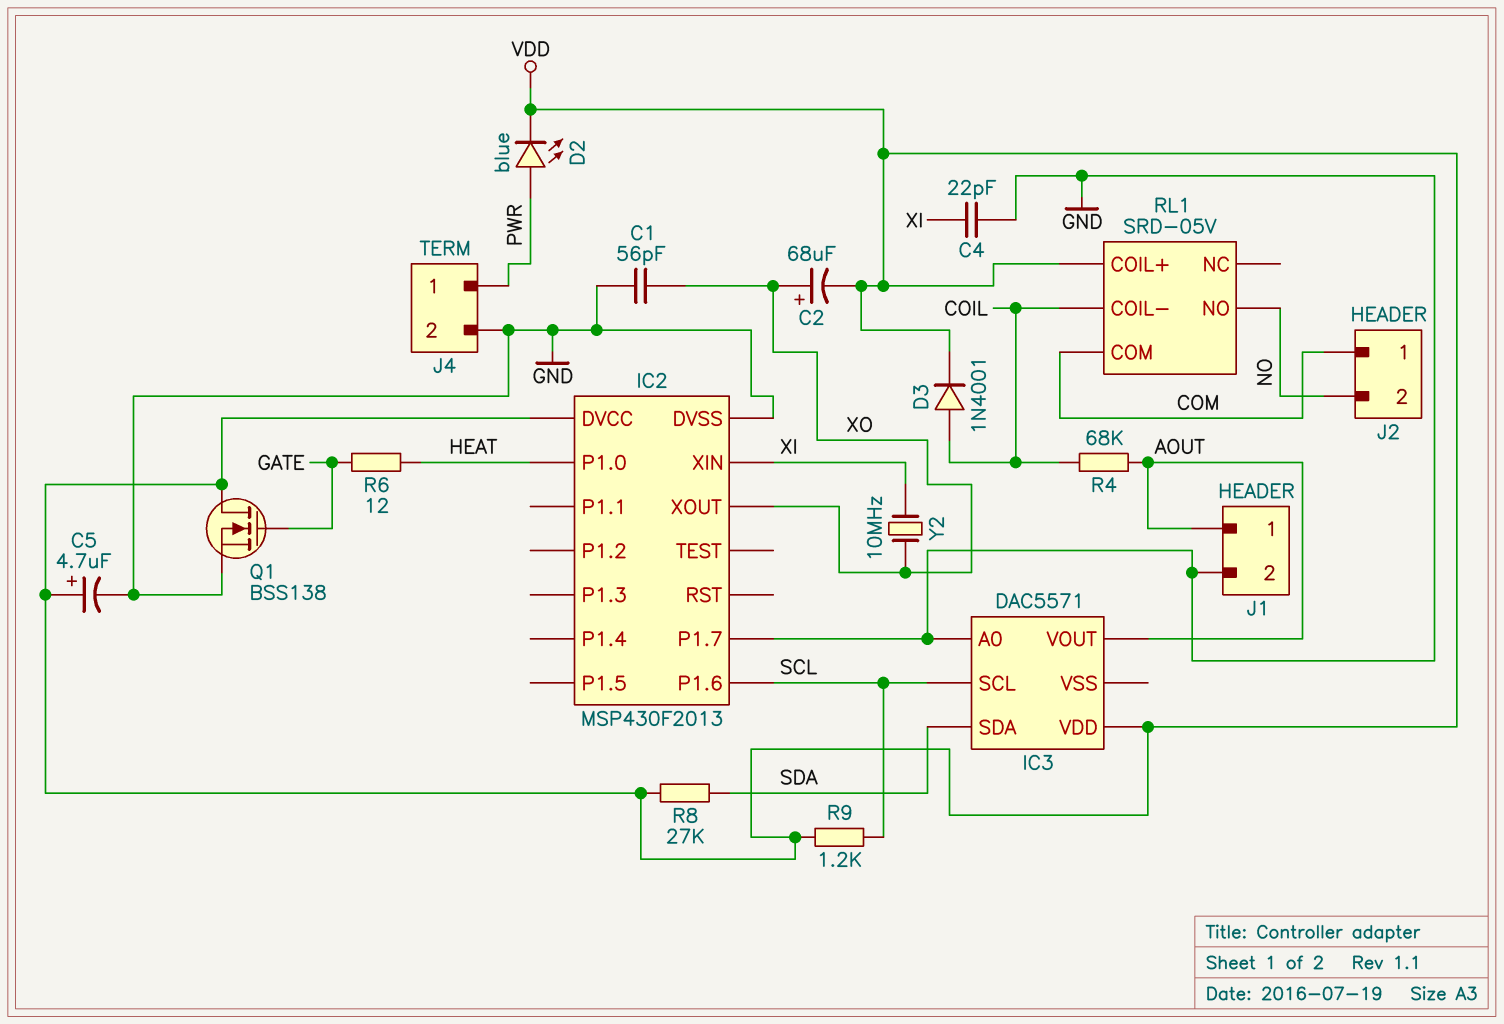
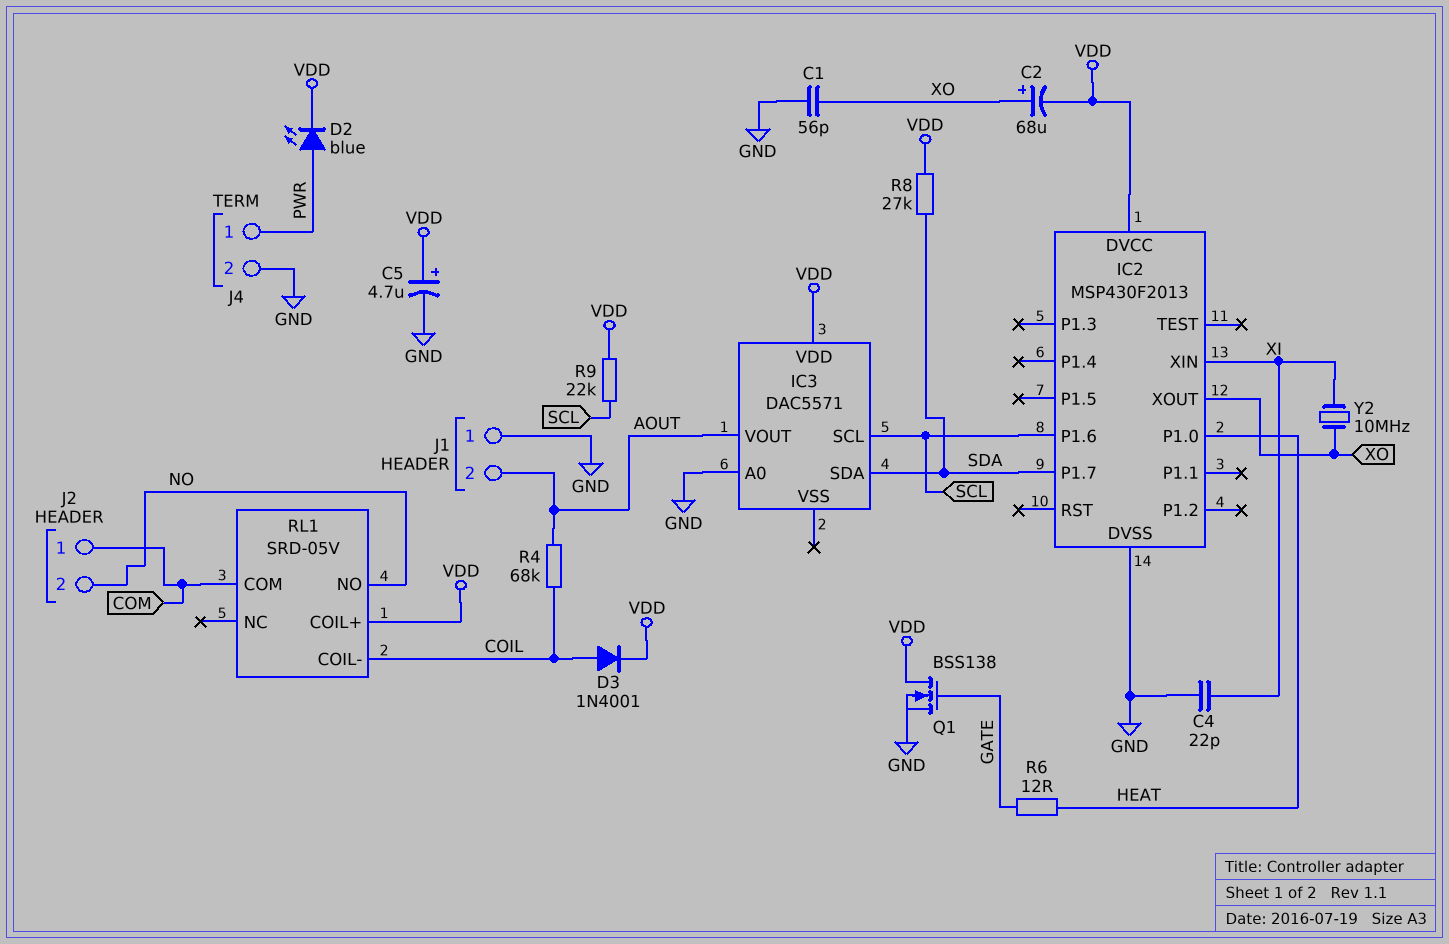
IC2 pin P1.7: GND -> SDA
J1 pin 1: AOUT -> GND
J1 pin 2: GND -> AOUT
R9: 1.2k (SCL, VDD) -> 22k (SCL, VDD)

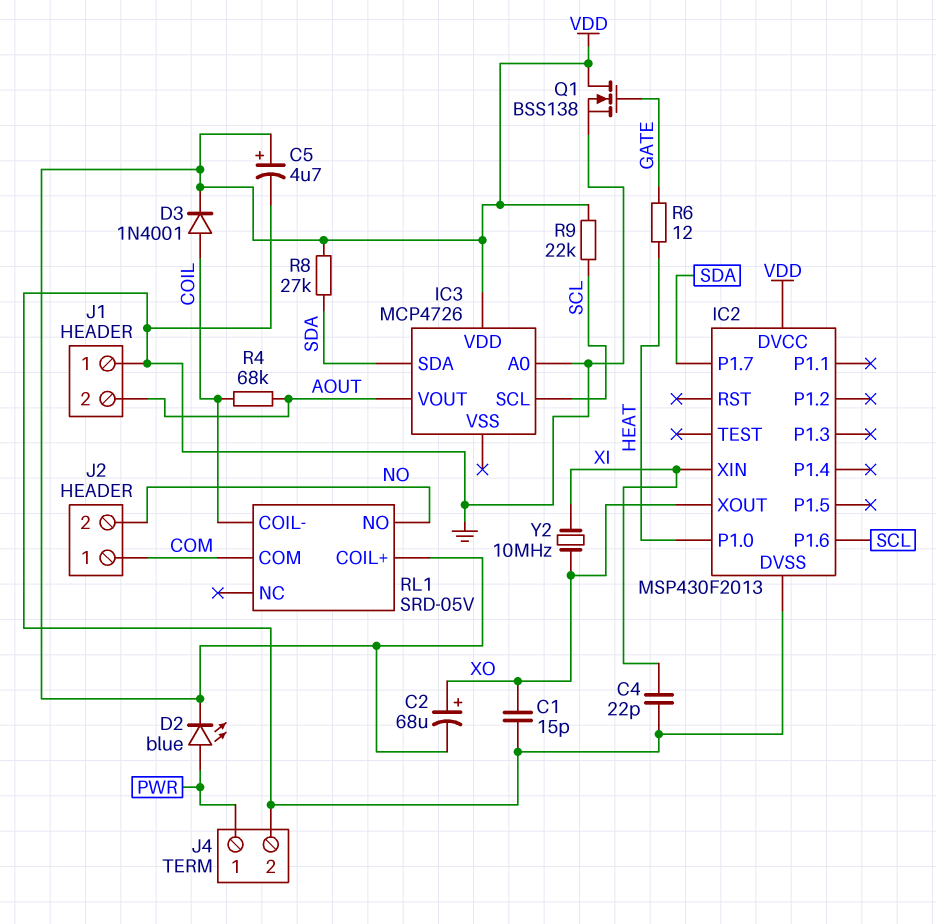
C1: 56pF (GND, XO) -> 15pF (GND, XO)
IC3: DAC5571 -> MCP4726

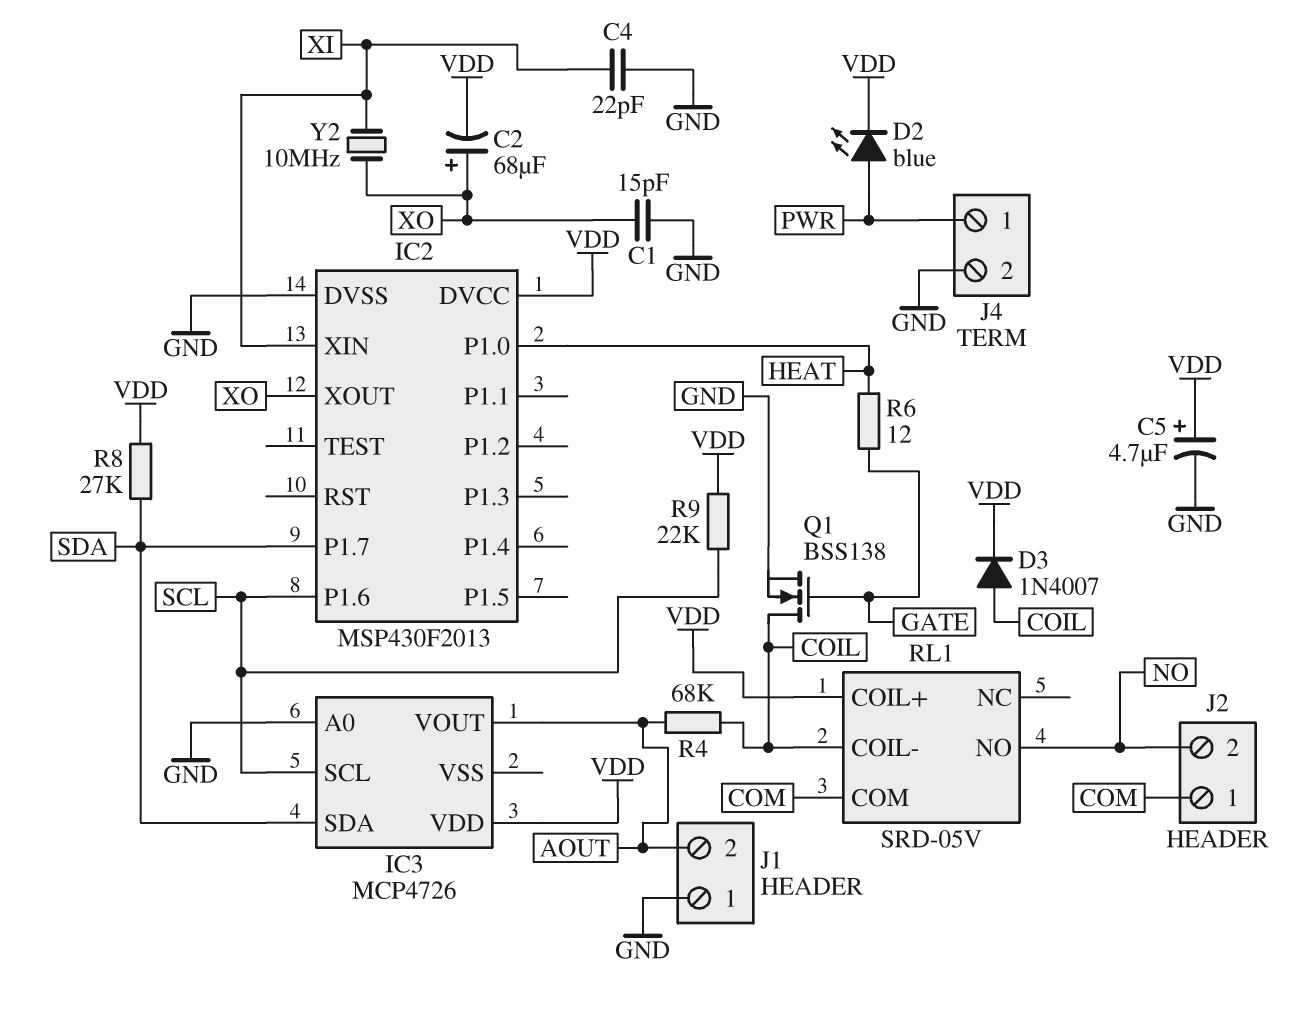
D3: diode 1N4001 (A COIL, K VDD) -> diode 1N4007 (A COIL, K VDD)
Q1: NMOS BSS138 (G GATE, D VDD, S GND) -> NMOS BSS138 (G GATE, D COIL, S GND)

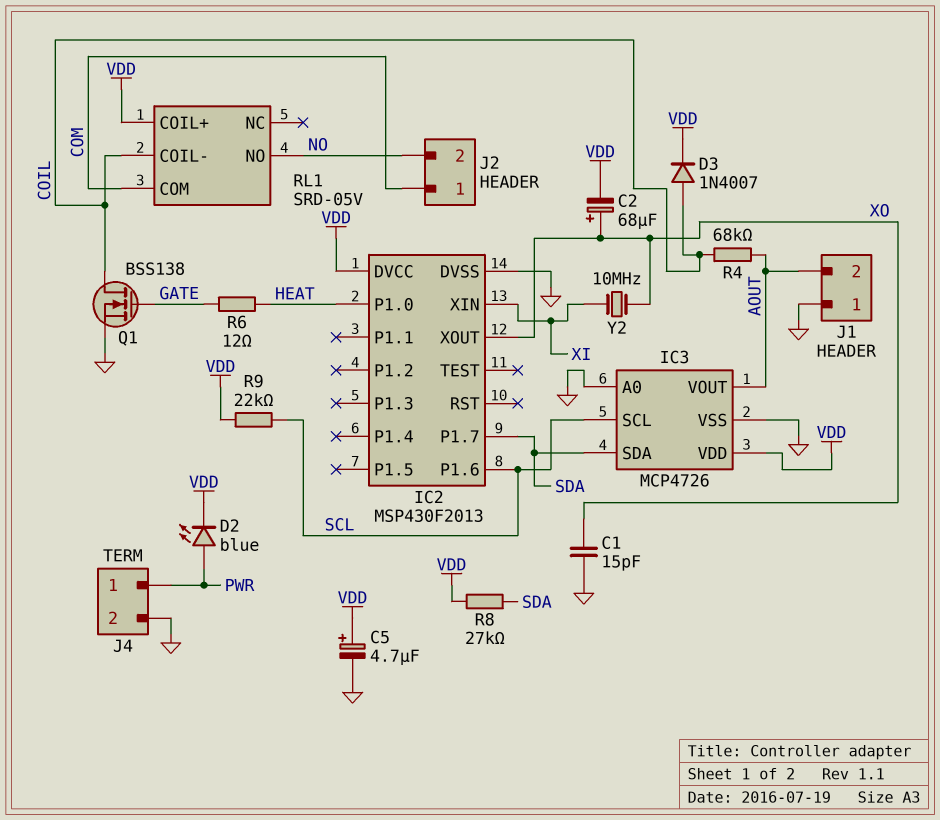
C4: 22pF (GND, XI) -> none
IC3 pin VSS: none -> GND

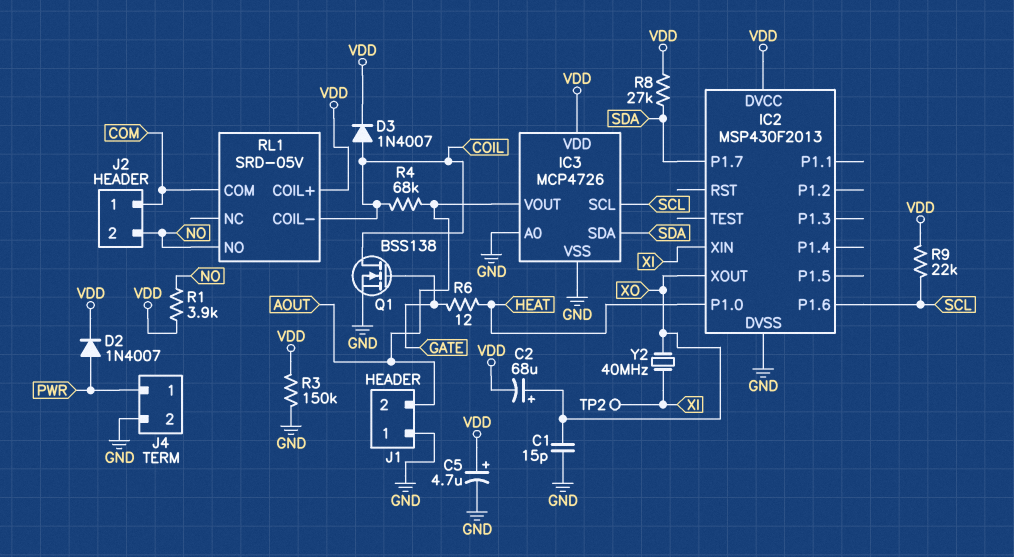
D2: LED blue (A PWR, K VDD) -> diode 1N4007 (A PWR, K VDD)
R1: none -> 3.9k (NO, VDD)
R3: none -> 150k (GND, VDD)
TP2: none -> test point (XI)
Y2: 10MHz (XI, XO) -> 40MHz (XI, XO)

